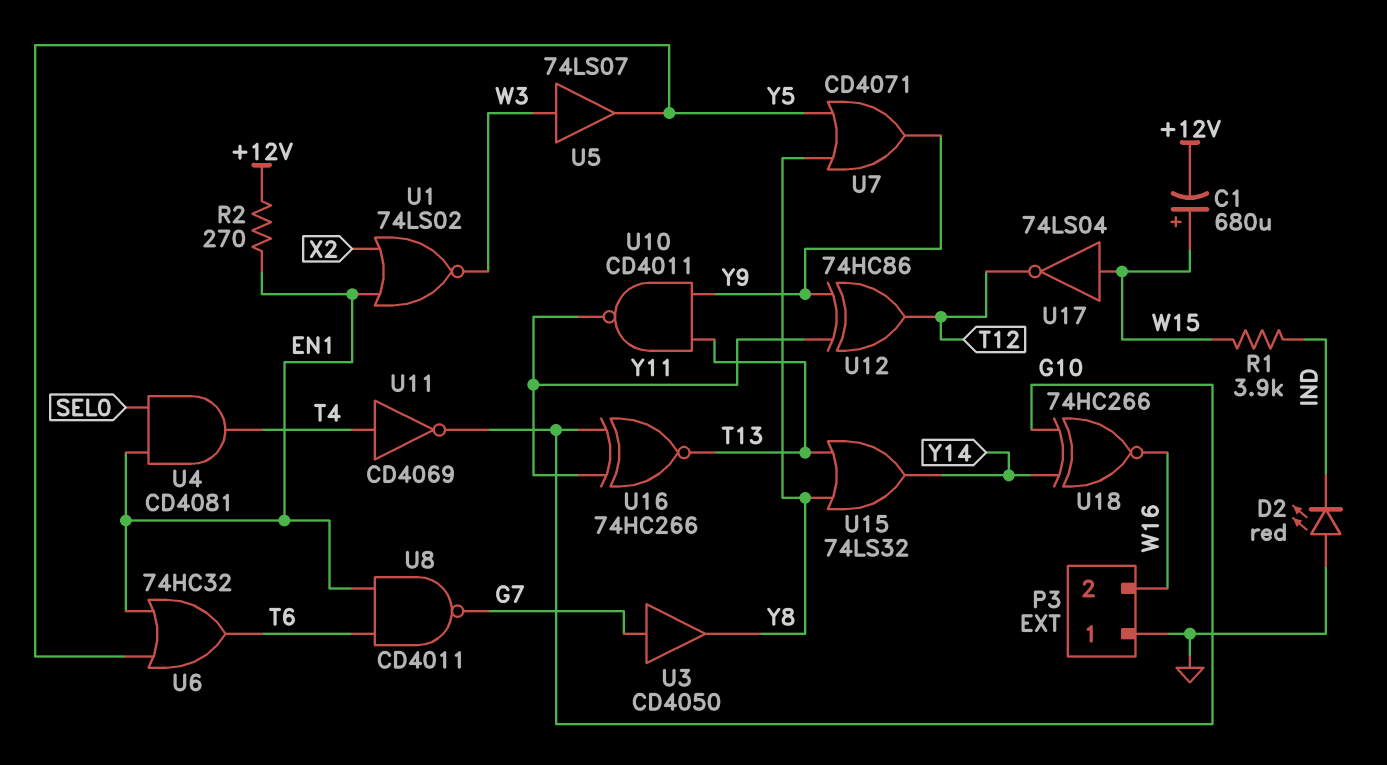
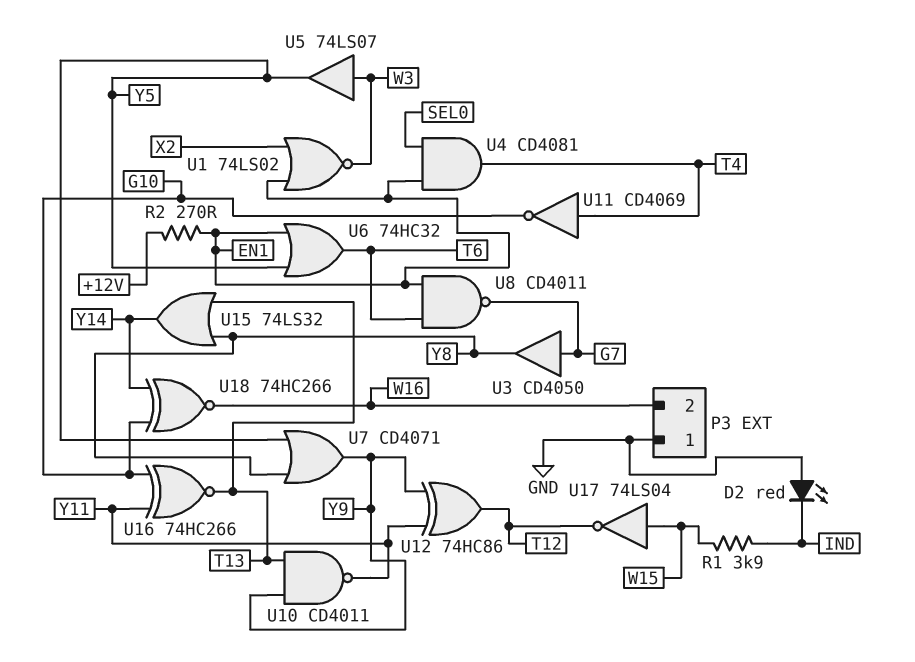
C1: 680uF (plus W15, minus +12V) -> none

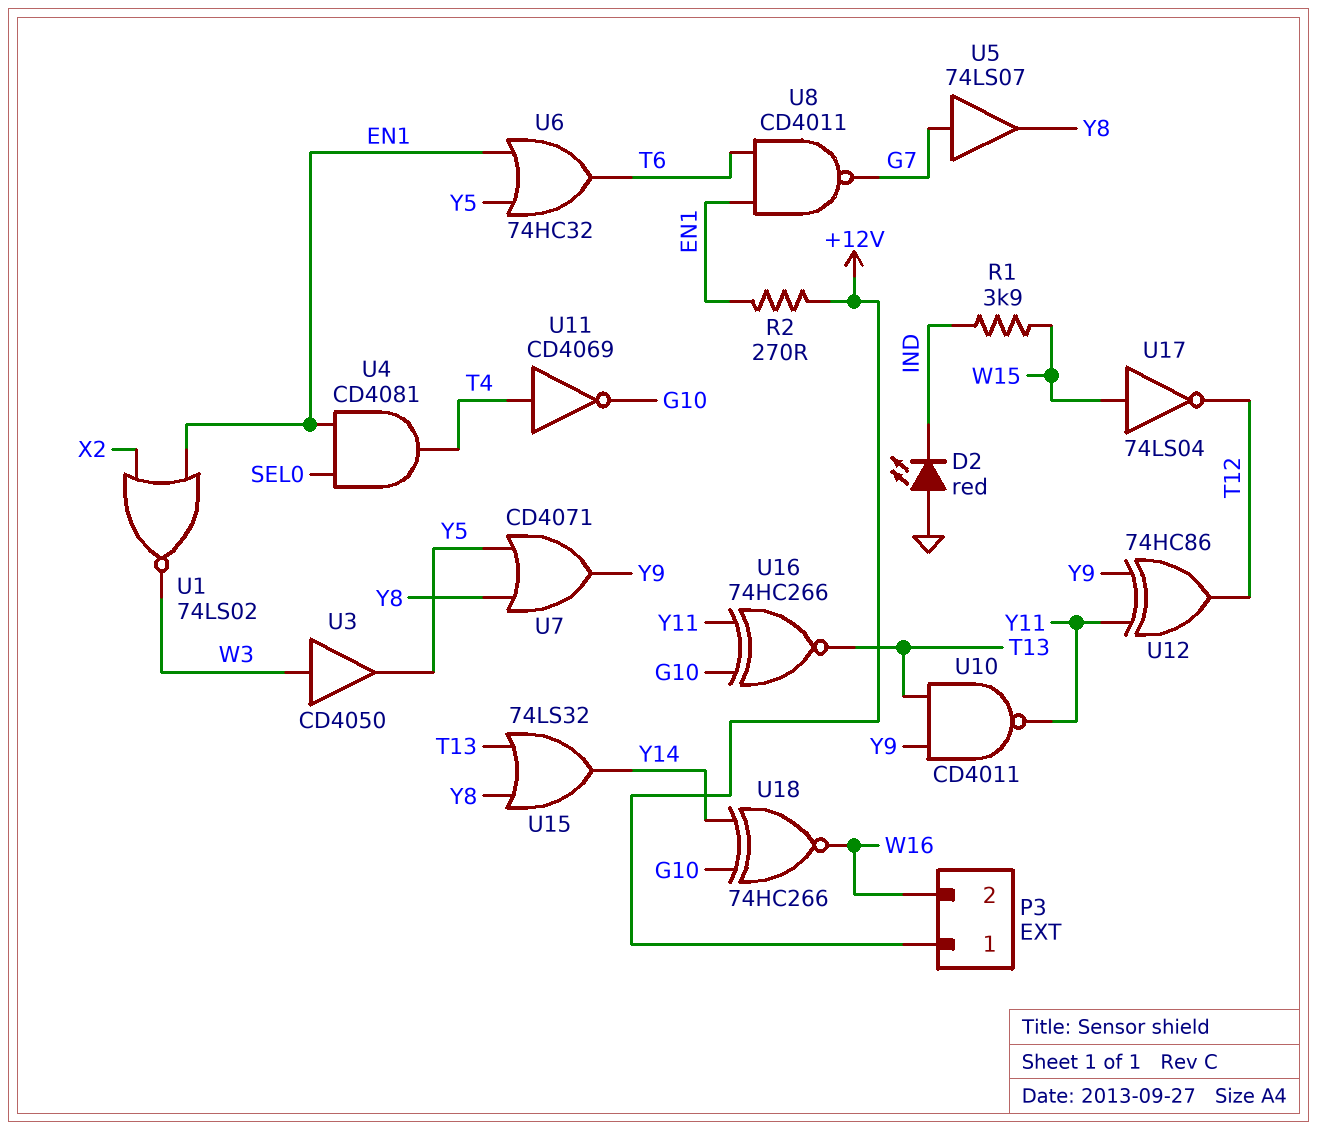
P3 pin 1: GND -> +12V
U3: buffer CD4050 (in G7, out Y8) -> buffer CD4050 (in W3, out Y5)
U5: buffer 74LS07 (in W3, out Y5) -> buffer 74LS07 (in G7, out Y8)

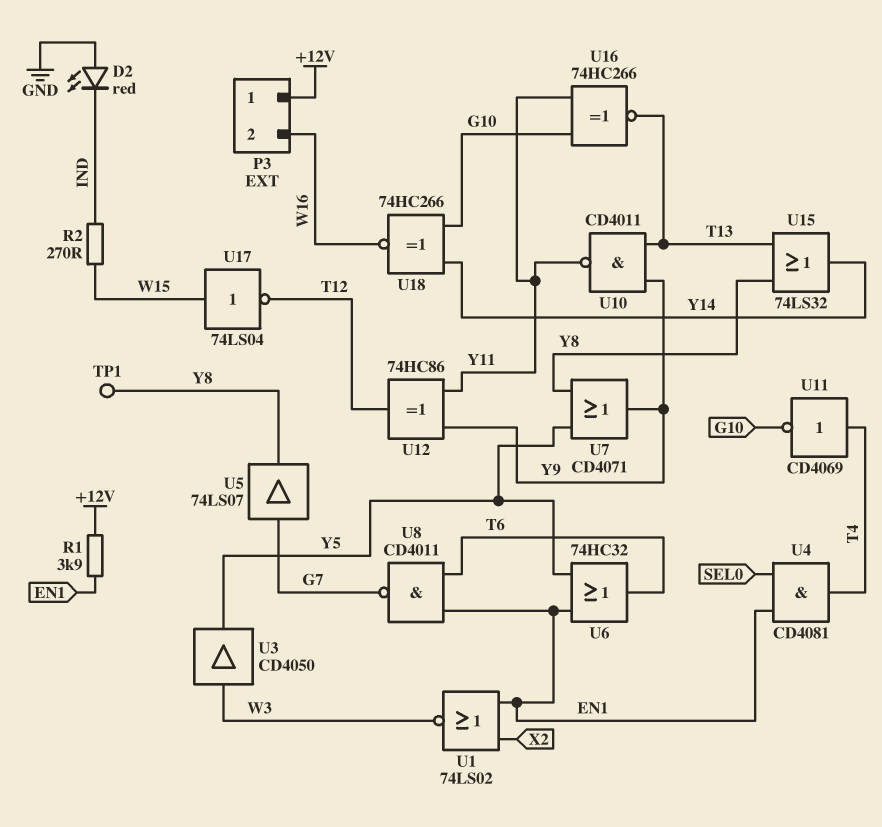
R1: 3.9k (IND, W15) -> 3.9k (+12V, EN1)
R2: 270 (+12V, EN1) -> 270 (IND, W15)
TP1: none -> test point (Y8)

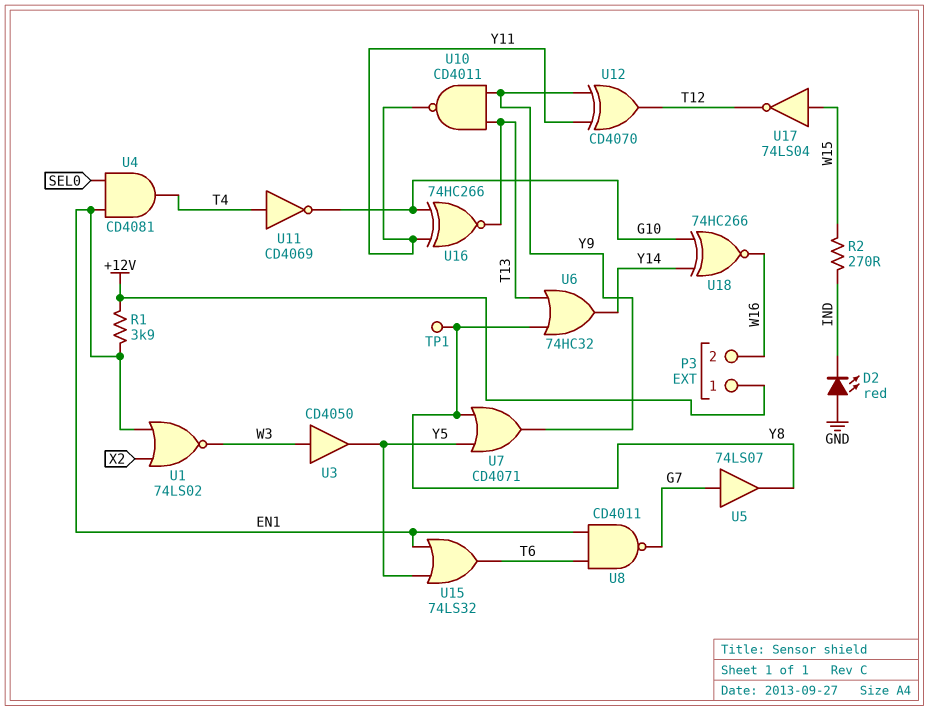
U6: OR 74HC32 (in EN1, in Y5, out T6) -> OR 74HC32 (in T13, in Y8, out Y14)
U12: XOR 74HC86 (in Y9, in Y11, out T12) -> XOR CD4070 (in Y9, in Y11, out T12)
U15: OR 74LS32 (in T13, in Y8, out Y14) -> OR 74LS32 (in EN1, in Y5, out T6)

